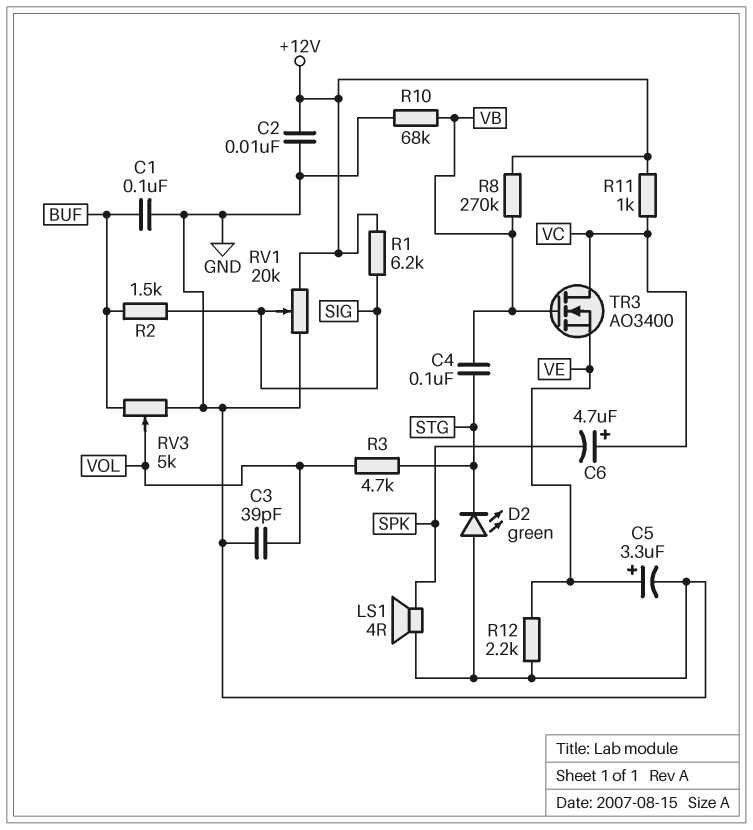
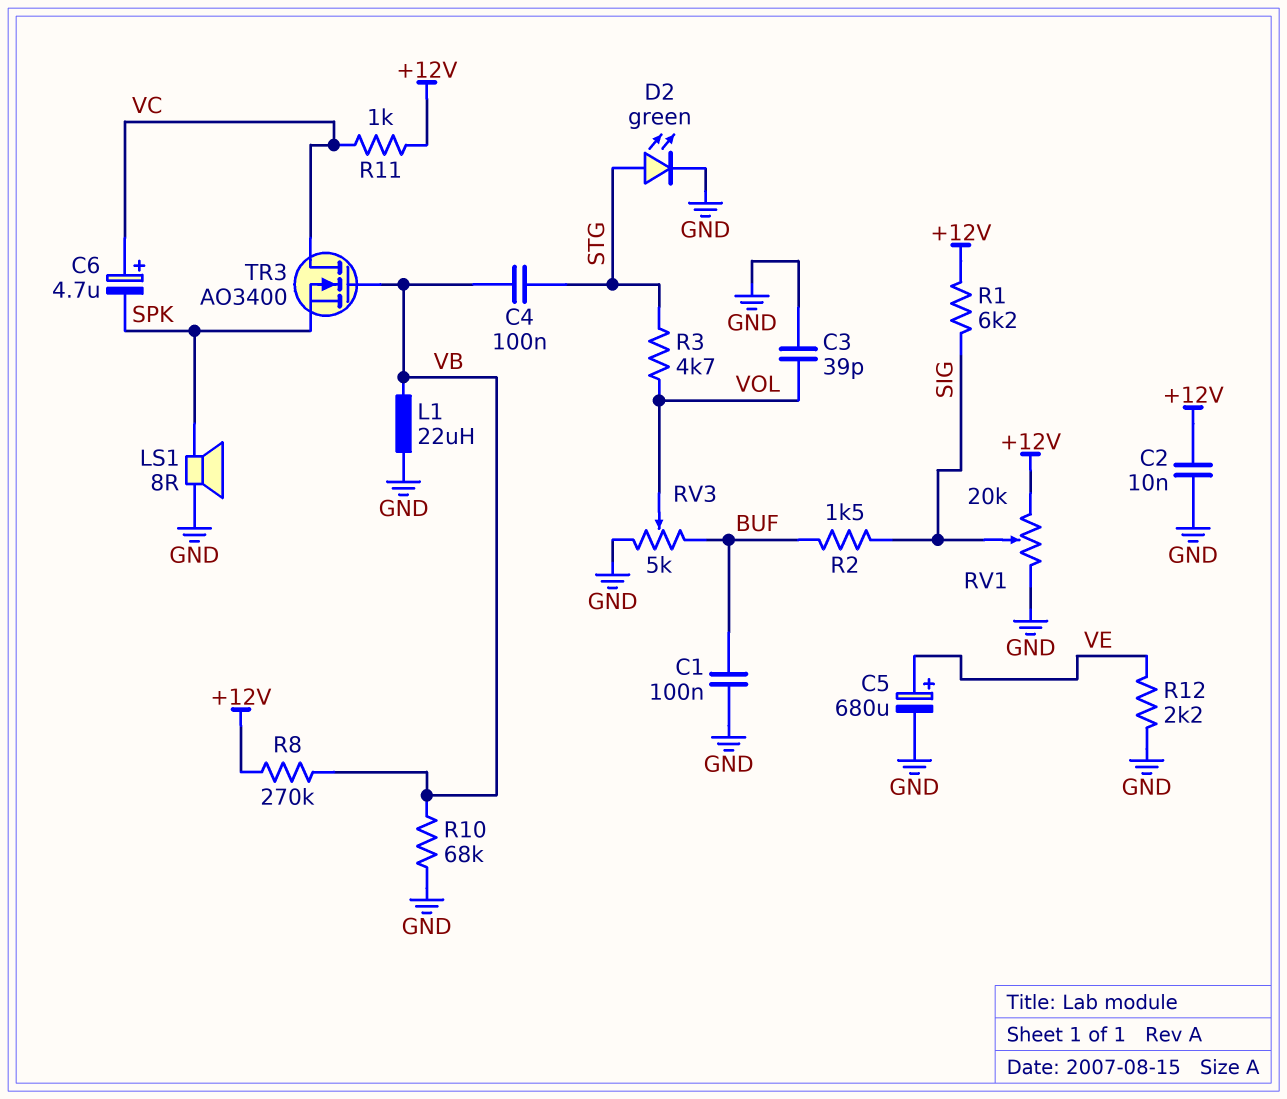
C5: 3.3uF (plus VE, minus GND) -> 680uF (plus VE, minus GND)
D2: LED green (A GND, K STG) -> LED green (A STG, K GND)
L1: none -> 22uH (GND, VB)
LS1: speaker 4R (GND, SPK) -> speaker 8R (GND, SPK)
TR3: NMOS AO3400 (G VB, D VC, S VE) -> NMOS AO3400 (G VB, D VC, S SPK)

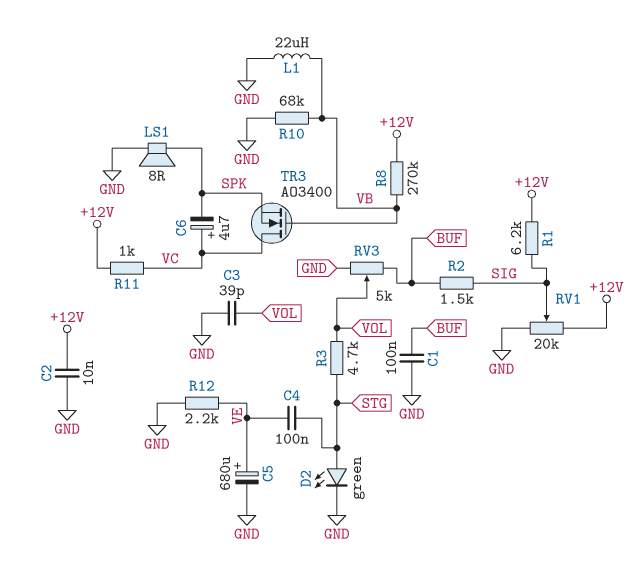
C4: 100nF (STG, VB) -> 100nF (STG, VE)

